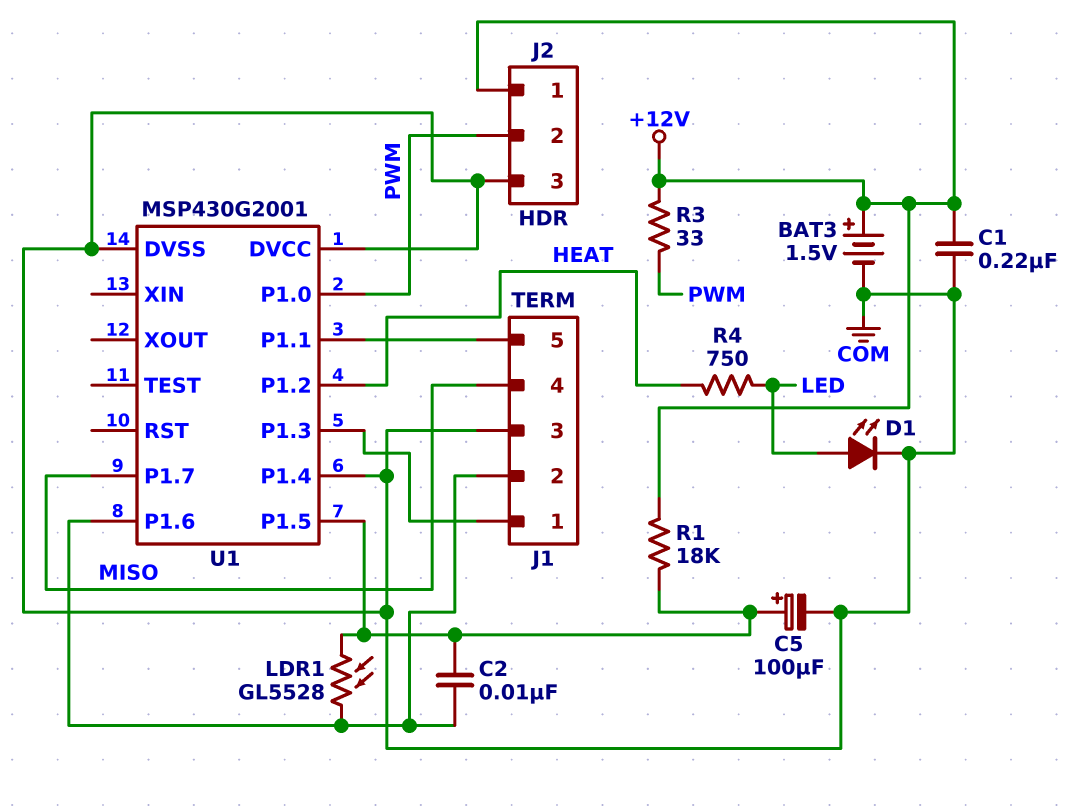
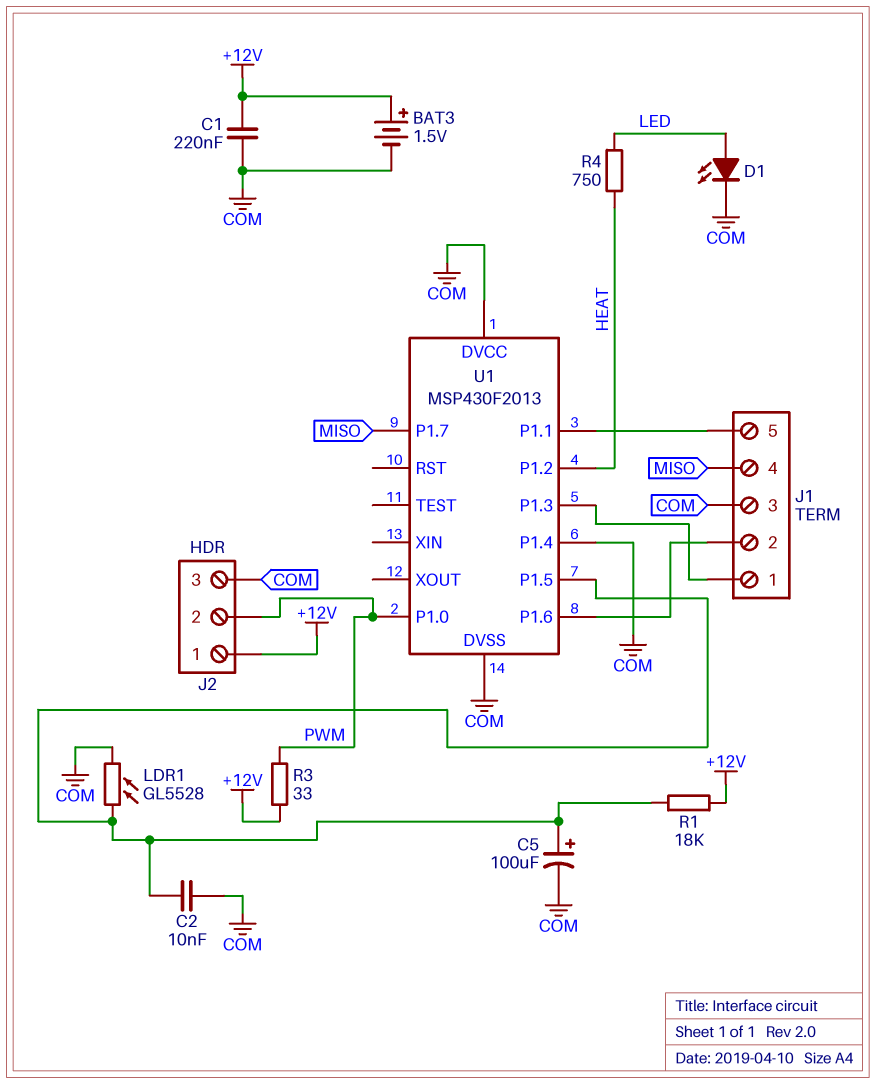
C2: 10nF (J1/2, U1/P1.5) -> 10nF (COM, U1/P1.5)
LDR1: GL5528 (J1/2, U1/P1.5) -> GL5528 (COM, U1/P1.5)
U1: MSP430G2001 -> MSP430F2013

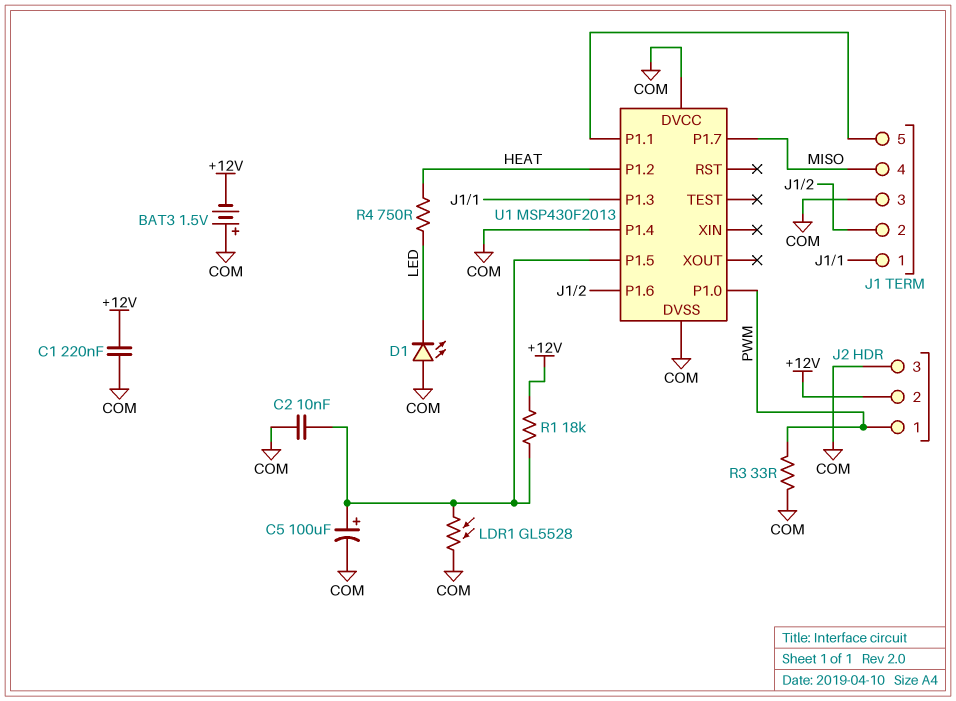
BAT3: 1.5V (plus +12V, minus COM) -> 1.5V (plus COM, minus +12V)
D1: LED (A LED, K COM) -> LED (A COM, K LED)
J2 pin 1: +12V -> PWM
J2 pin 2: PWM -> +12V
R3: 33 (+12V, PWM) -> 33 (COM, PWM)

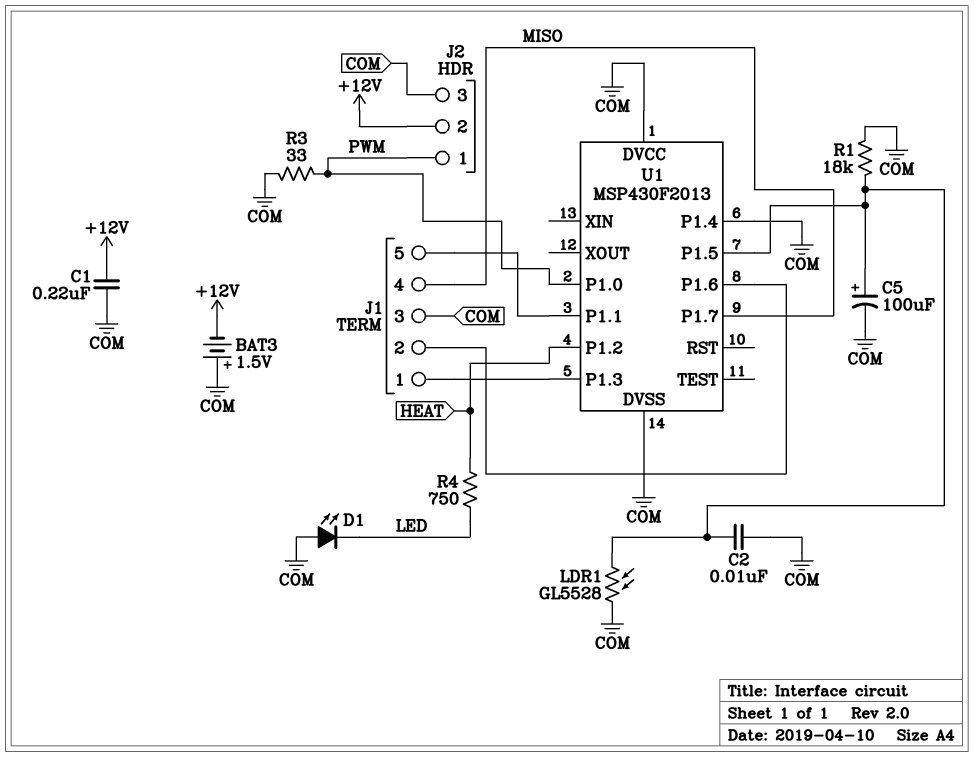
R1: 18k (+12V, U1/P1.5) -> 18k (COM, U1/P1.5)

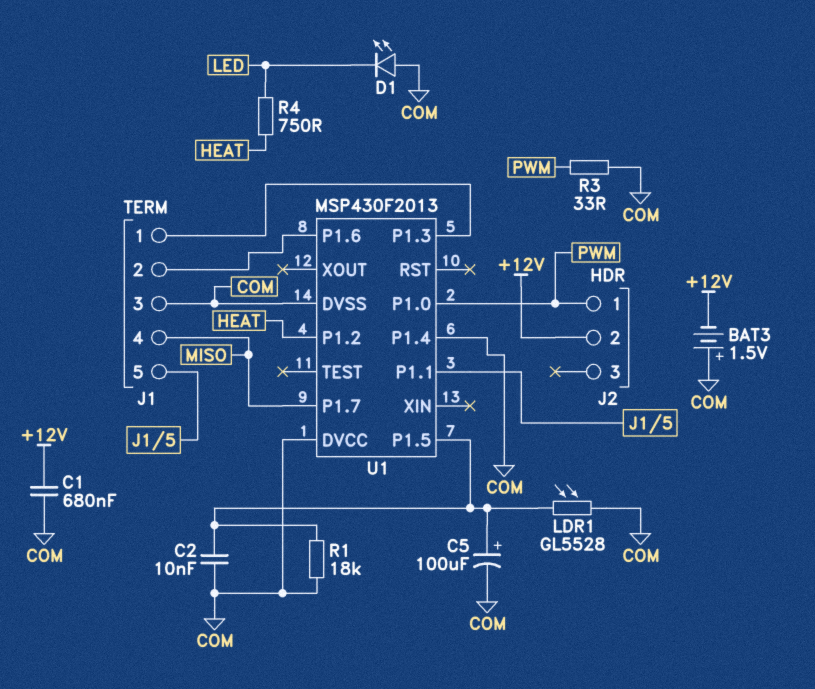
C1: 220nF (+12V, COM) -> 680nF (+12V, COM)
J2 pin 3: COM -> none

